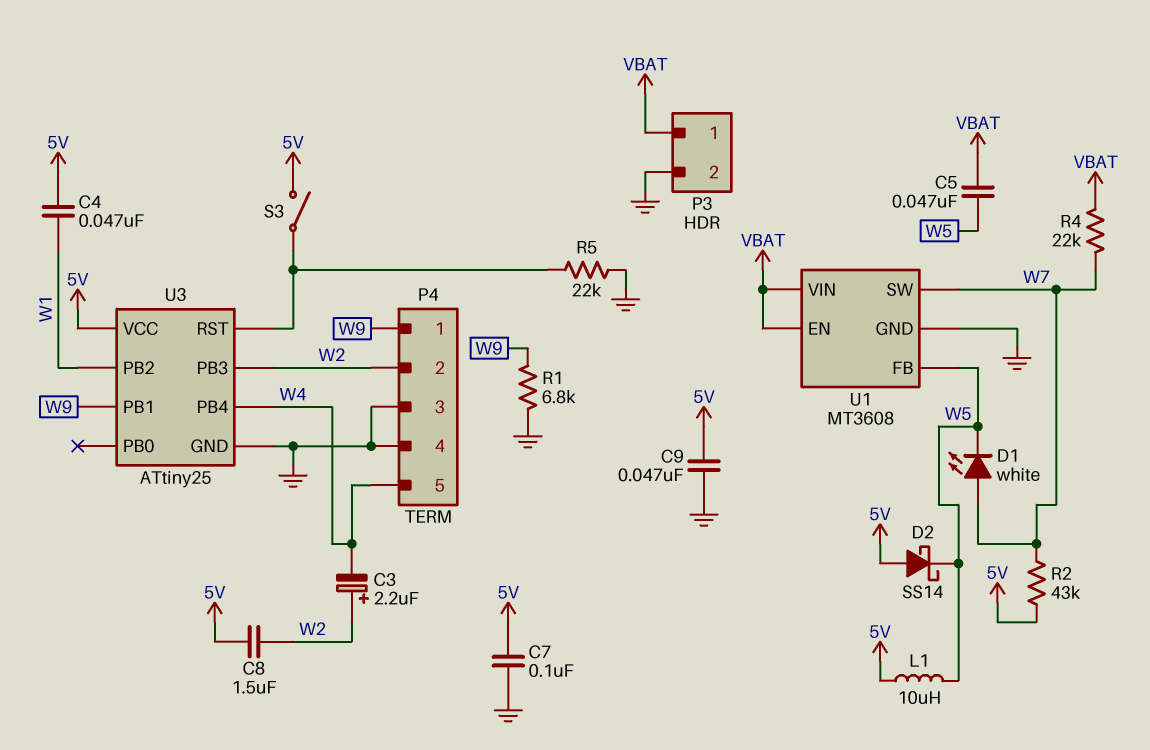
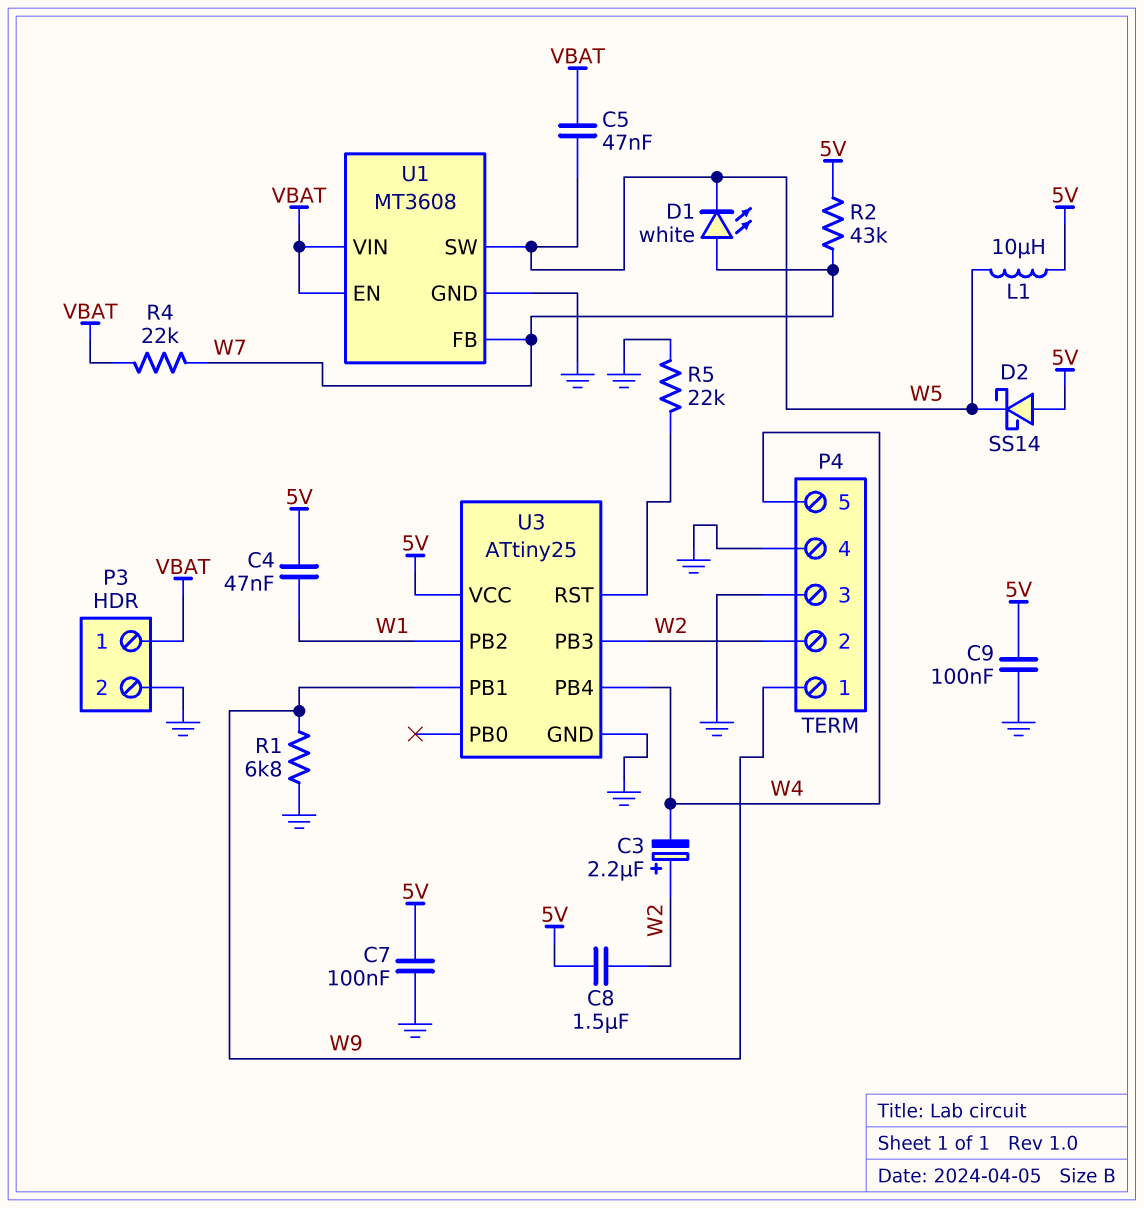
C9: 47nF (5V, GND) -> 100nF (5V, GND)
S3: switch (5V, U3/RST) -> none
U1 pin FB: W5 -> W7
U1 pin SW: W7 -> W5

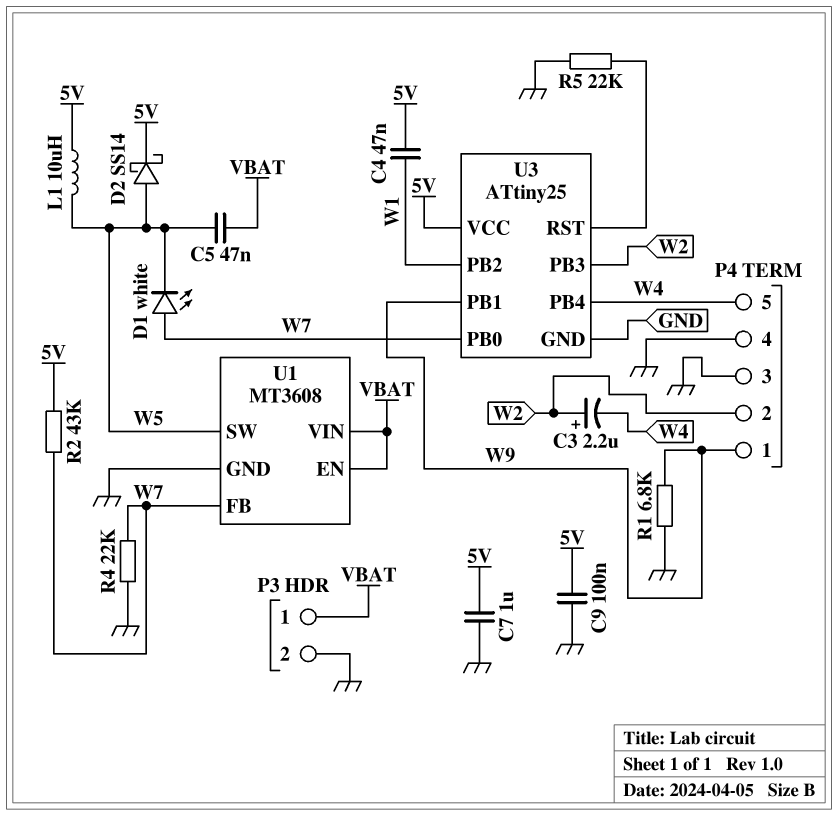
C7: 100nF (5V, GND) -> 1uF (5V, GND)
C8: 1.5uF (5V, W2) -> none
D2: schottky SS14 (A 5V, K W5) -> schottky SS14 (A W5, K 5V)
R4: 22k (VBAT, W7) -> 22k (GND, W7)
U3 pin PB0: none -> W7

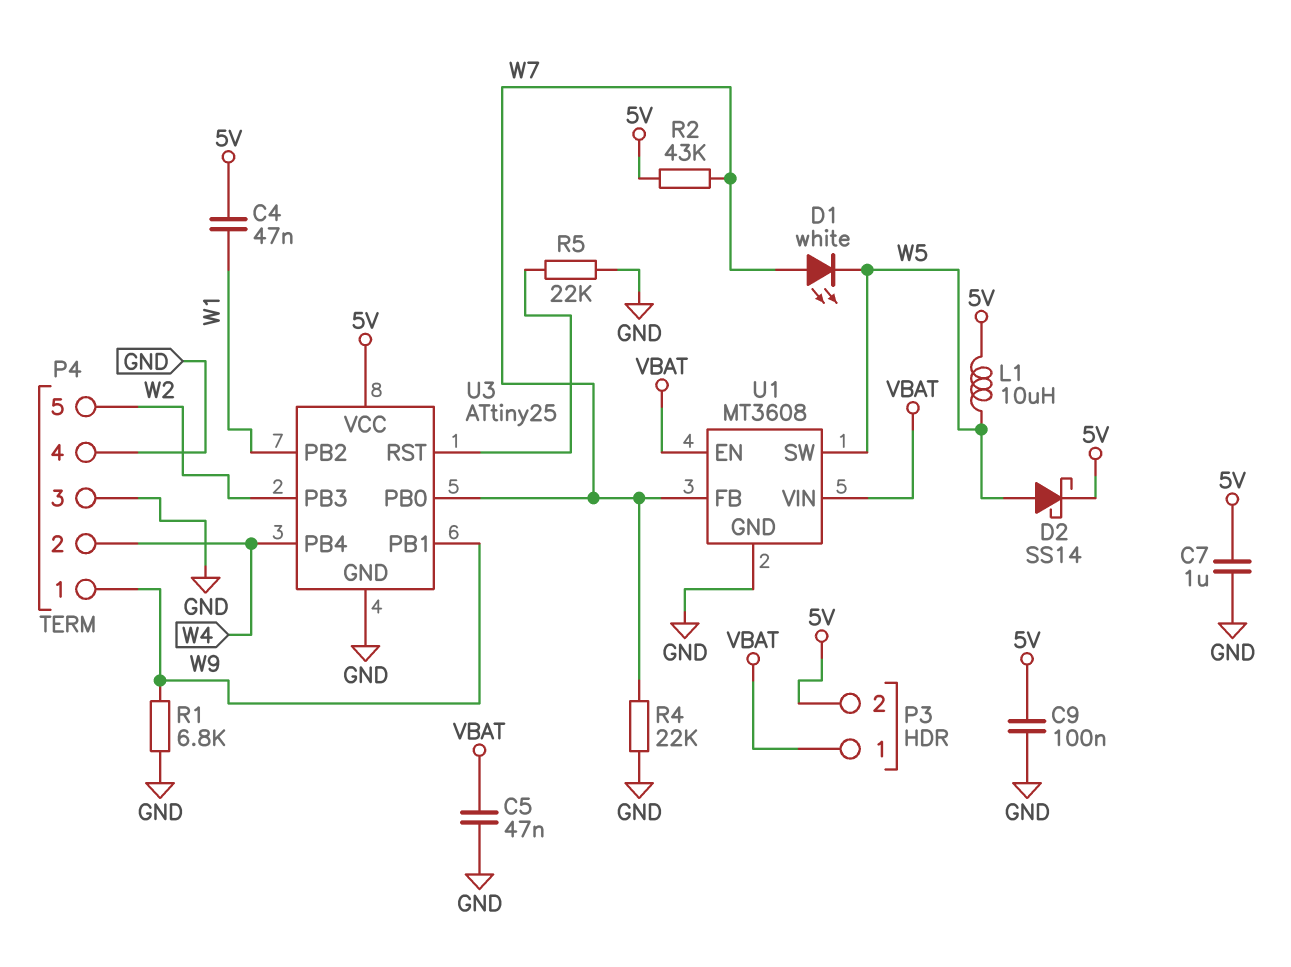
C3: 2.2uF (plus W2, minus W4) -> none
C5: 47nF (VBAT, W5) -> 47nF (GND, VBAT)
P3 pin 2: GND -> 5V
P4 pin 2: W2 -> W4
P4 pin 5: W4 -> W2

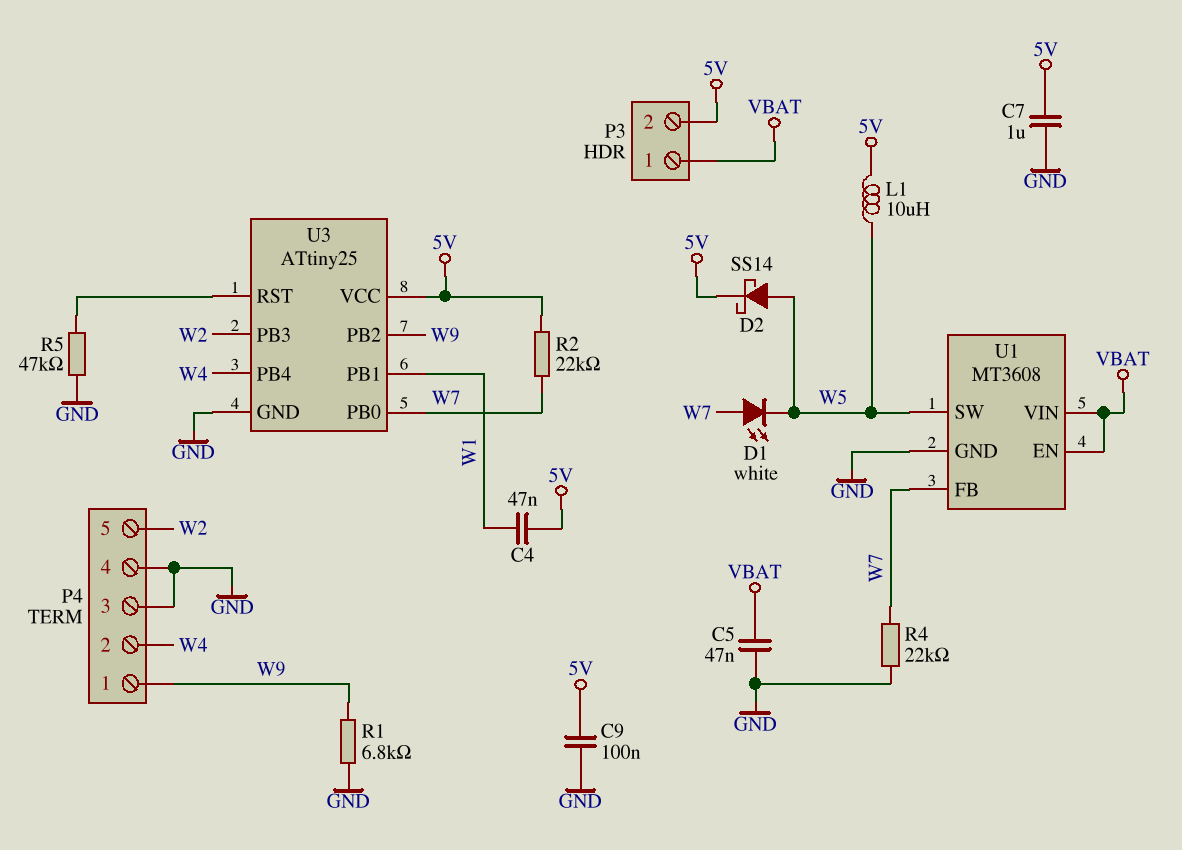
R2: 43k (5V, W7) -> 22k (5V, W7)
R5: 22k (GND, U3/RST) -> 47k (GND, U3/RST)
U3 pin PB1: W9 -> W1
U3 pin PB2: W1 -> W9

